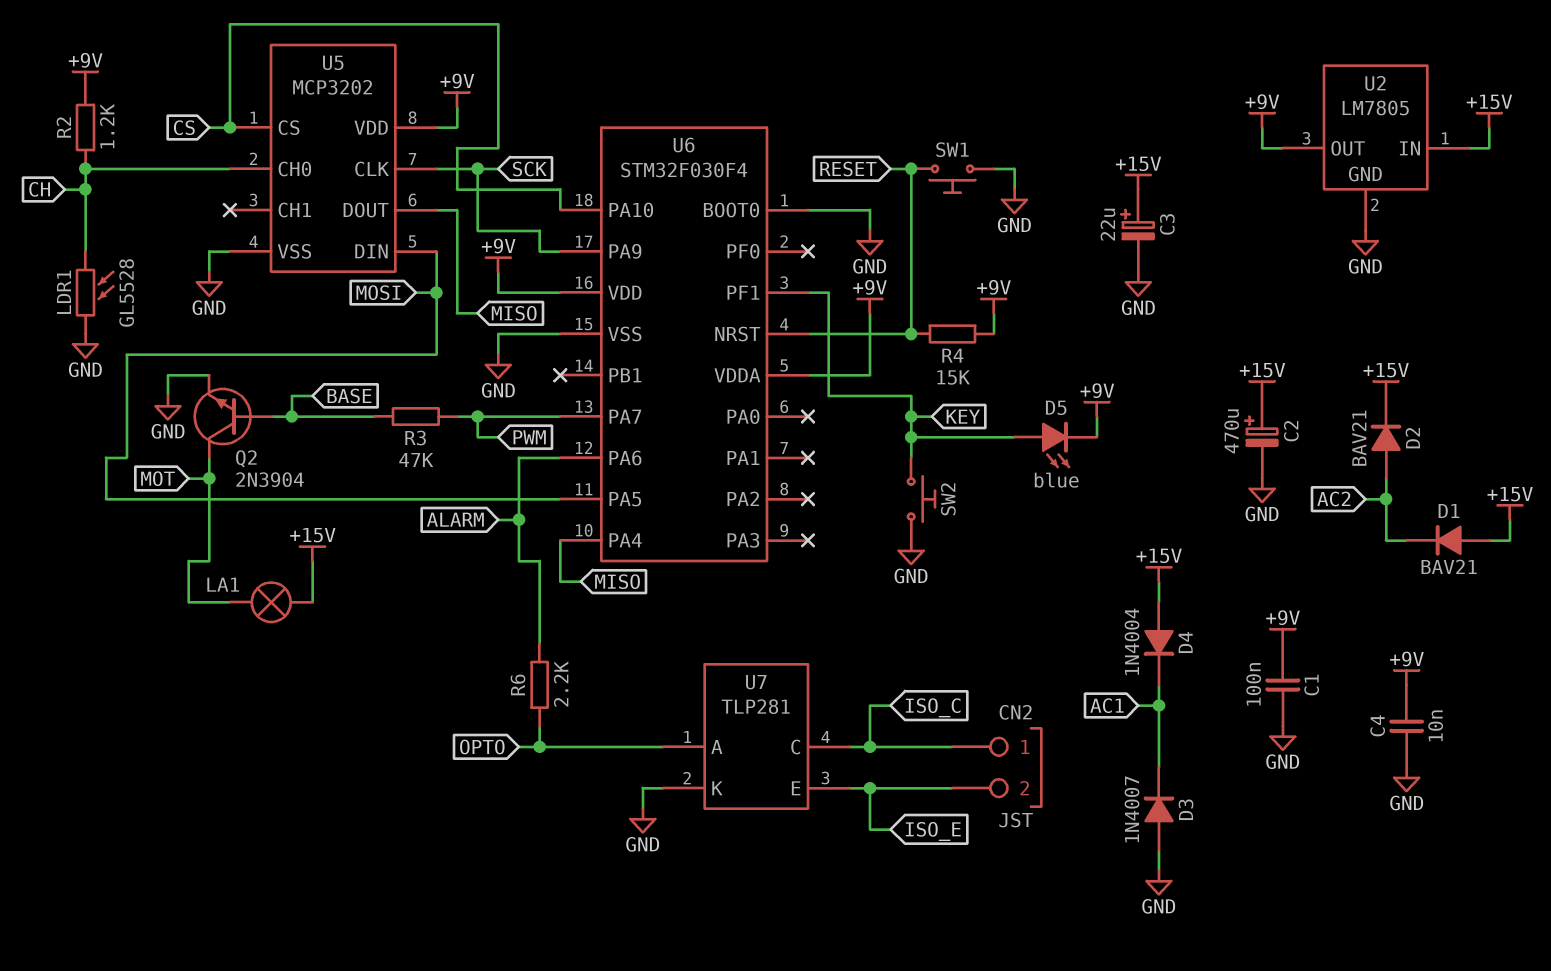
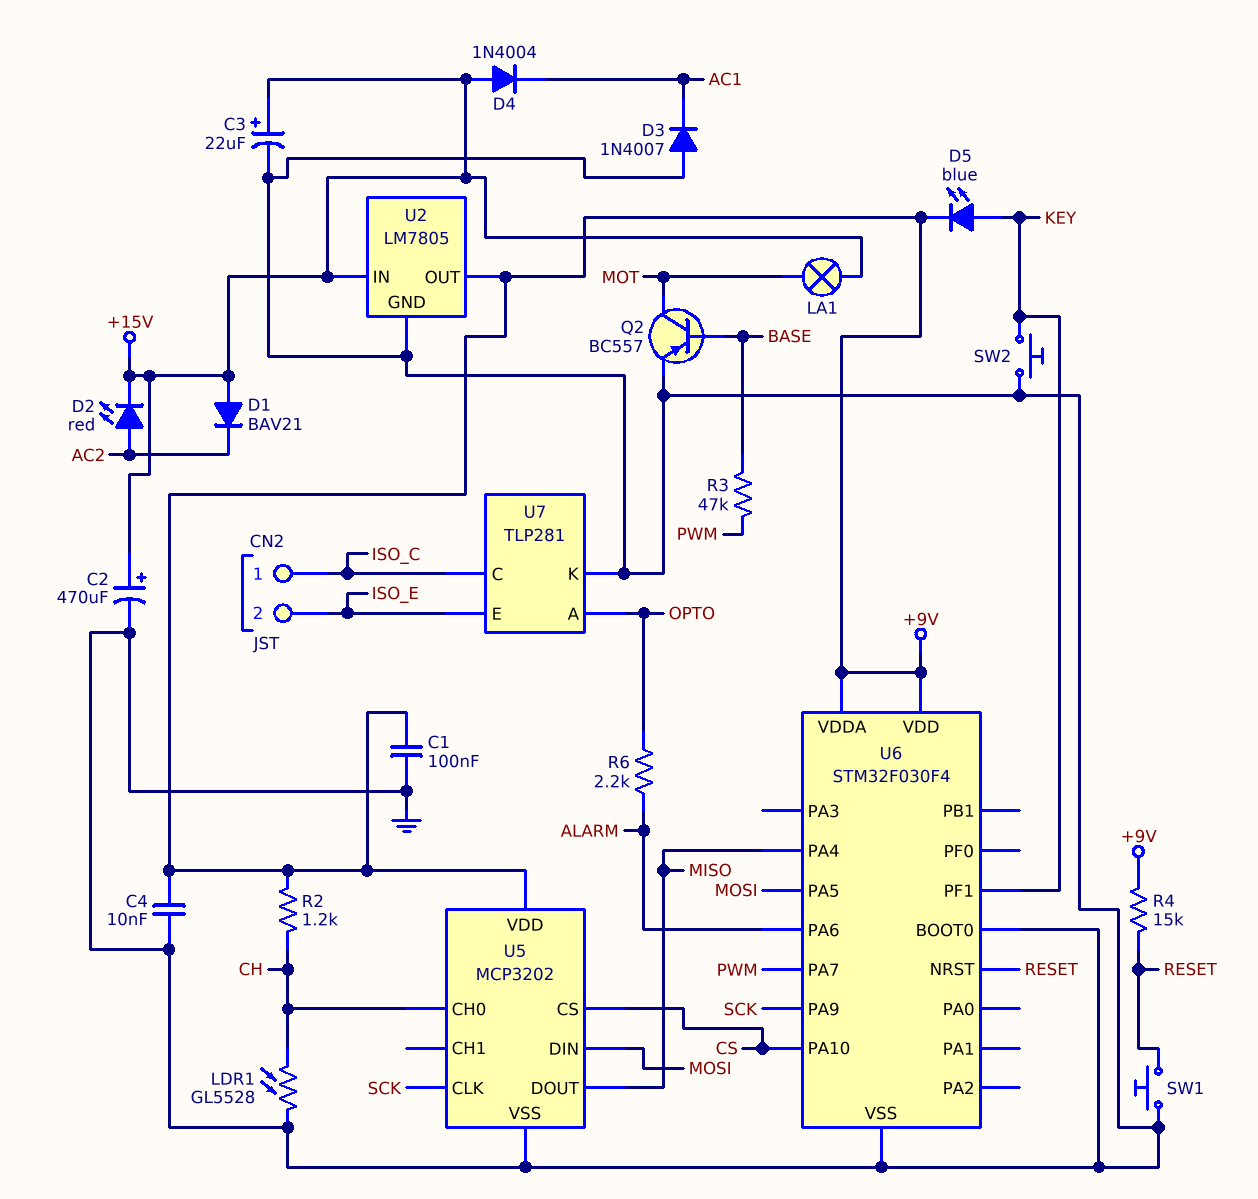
D2: diode BAV21 (A AC2, K +15V) -> LED red (A AC2, K +15V)
Q2: NPN 2N3904 (B BASE, C MOT, E GND) -> PNP BC557 (B BASE, C MOT, E GND)

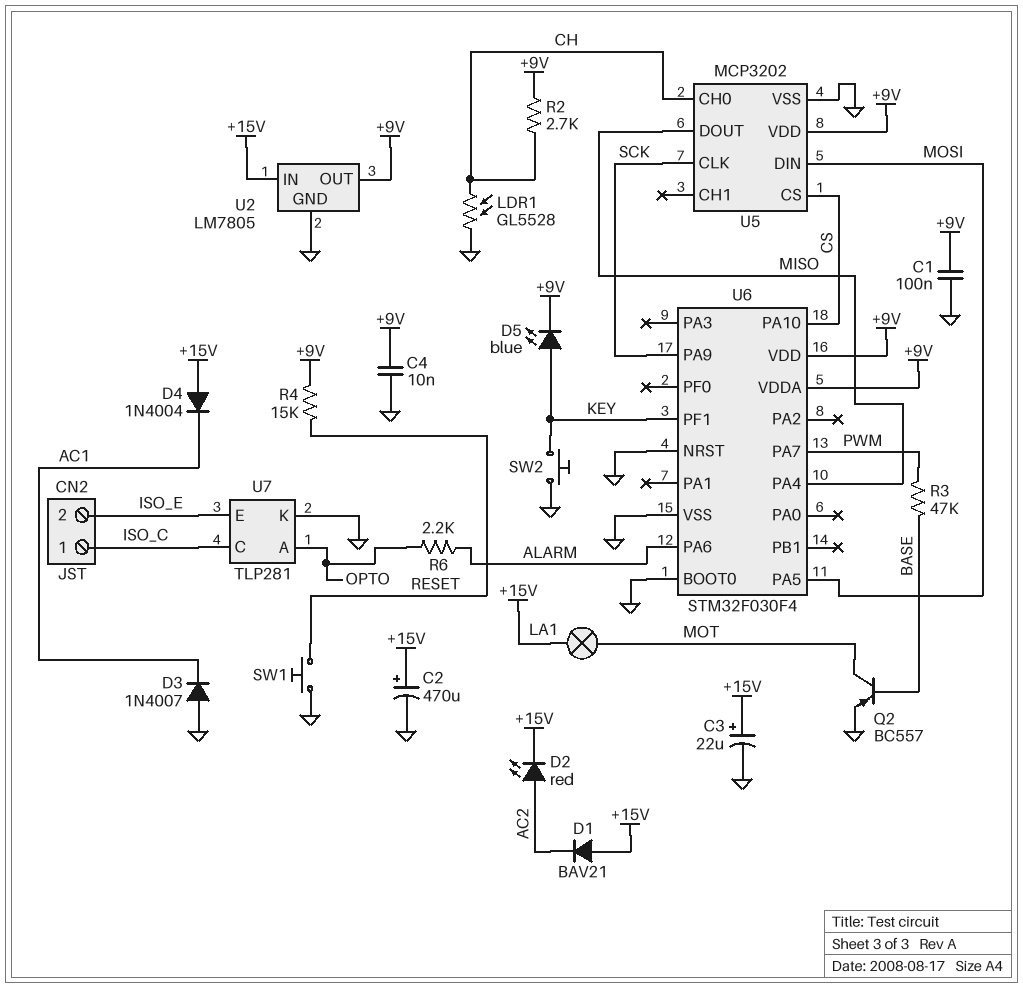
R2: 1.2k (+9V, CH) -> 2.7k (+9V, CH)
U6 pin NRST: RESET -> GND

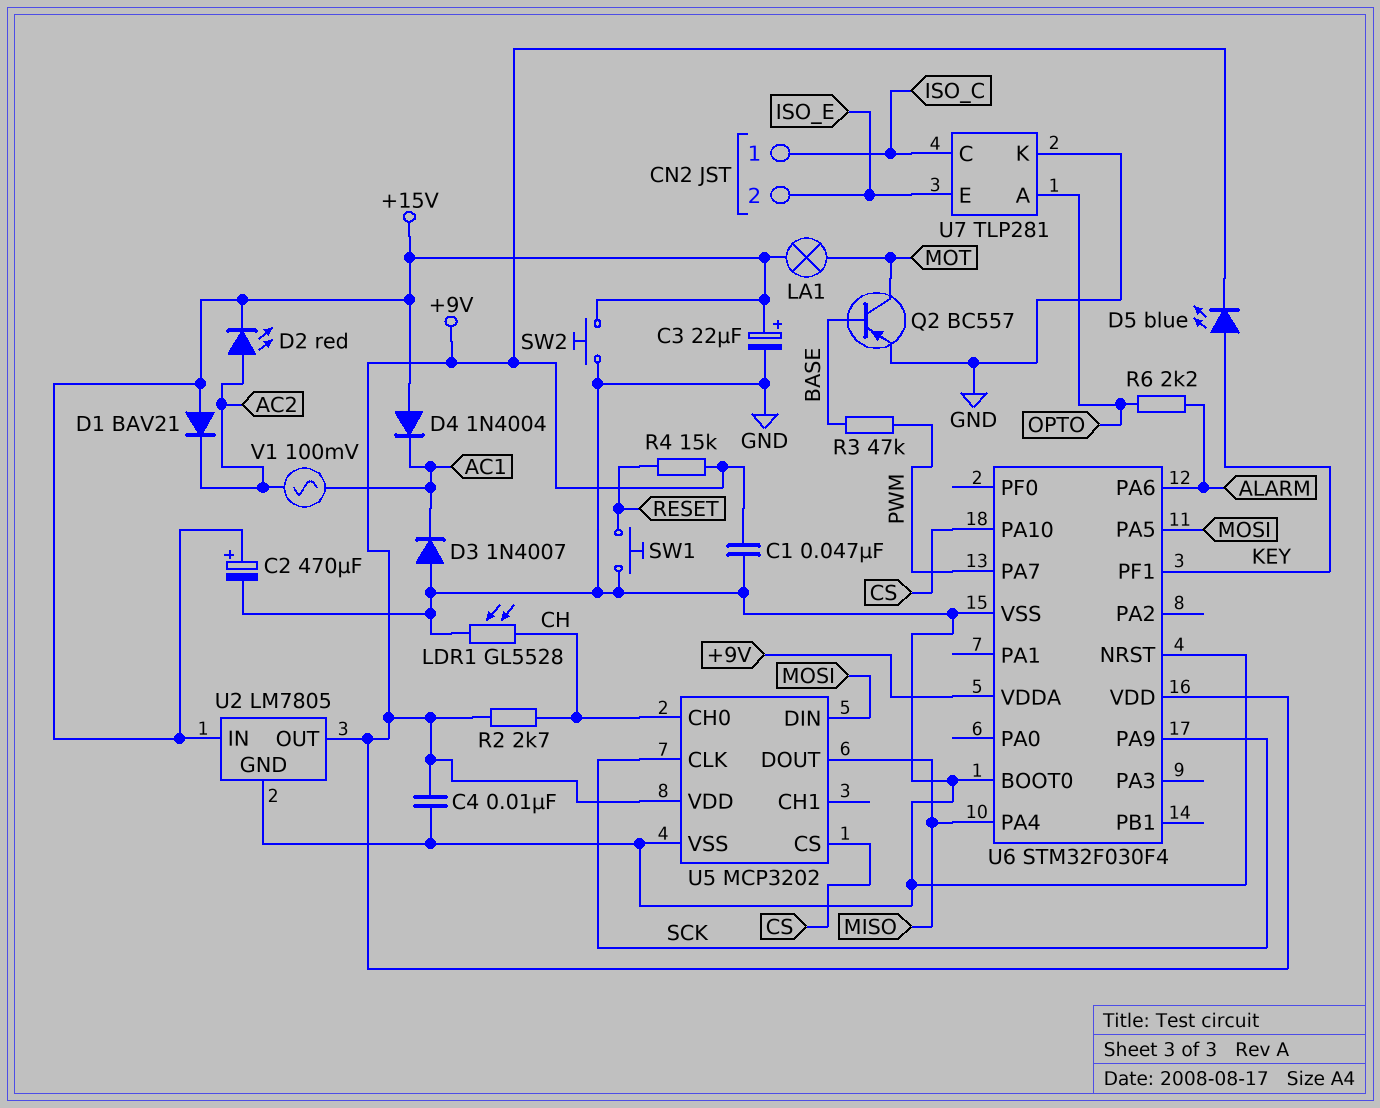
C1: 100nF (+9V, GND) -> 47nF (+9V, GND)
SW2: button (GND, KEY) -> button (+15V, GND)
V1: none -> AC 100mV (AC1, AC2)

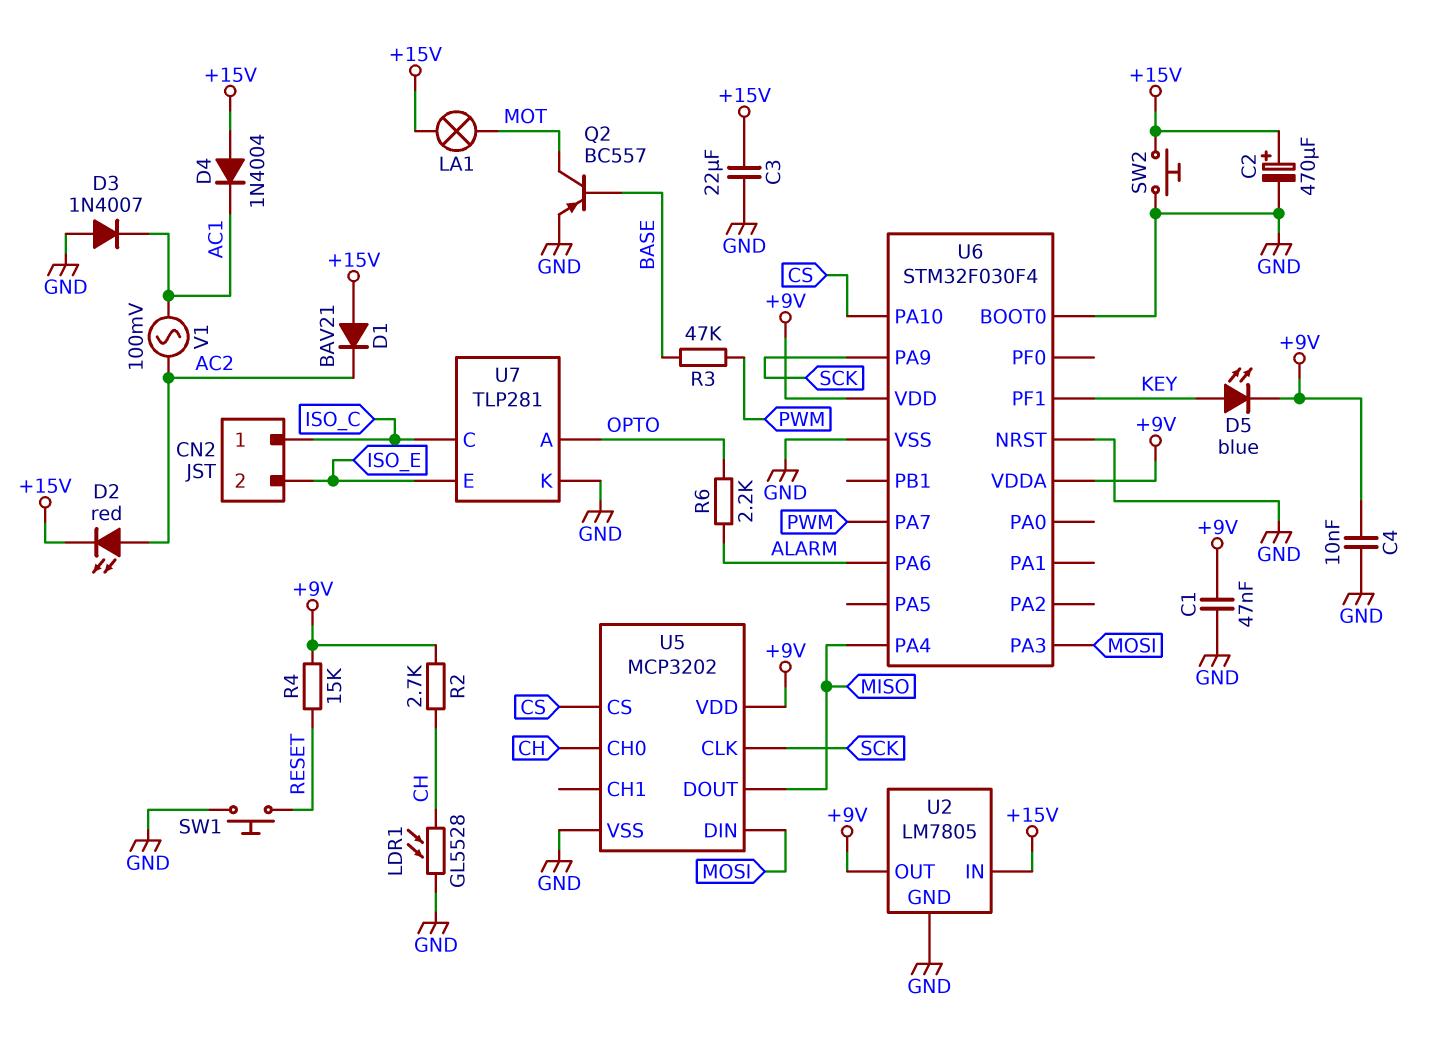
C3: 22uF (plus +15V, minus GND) -> 22uF (+15V, GND)
U6 pin PA3: none -> MOSI
U6 pin PA5: MOSI -> none

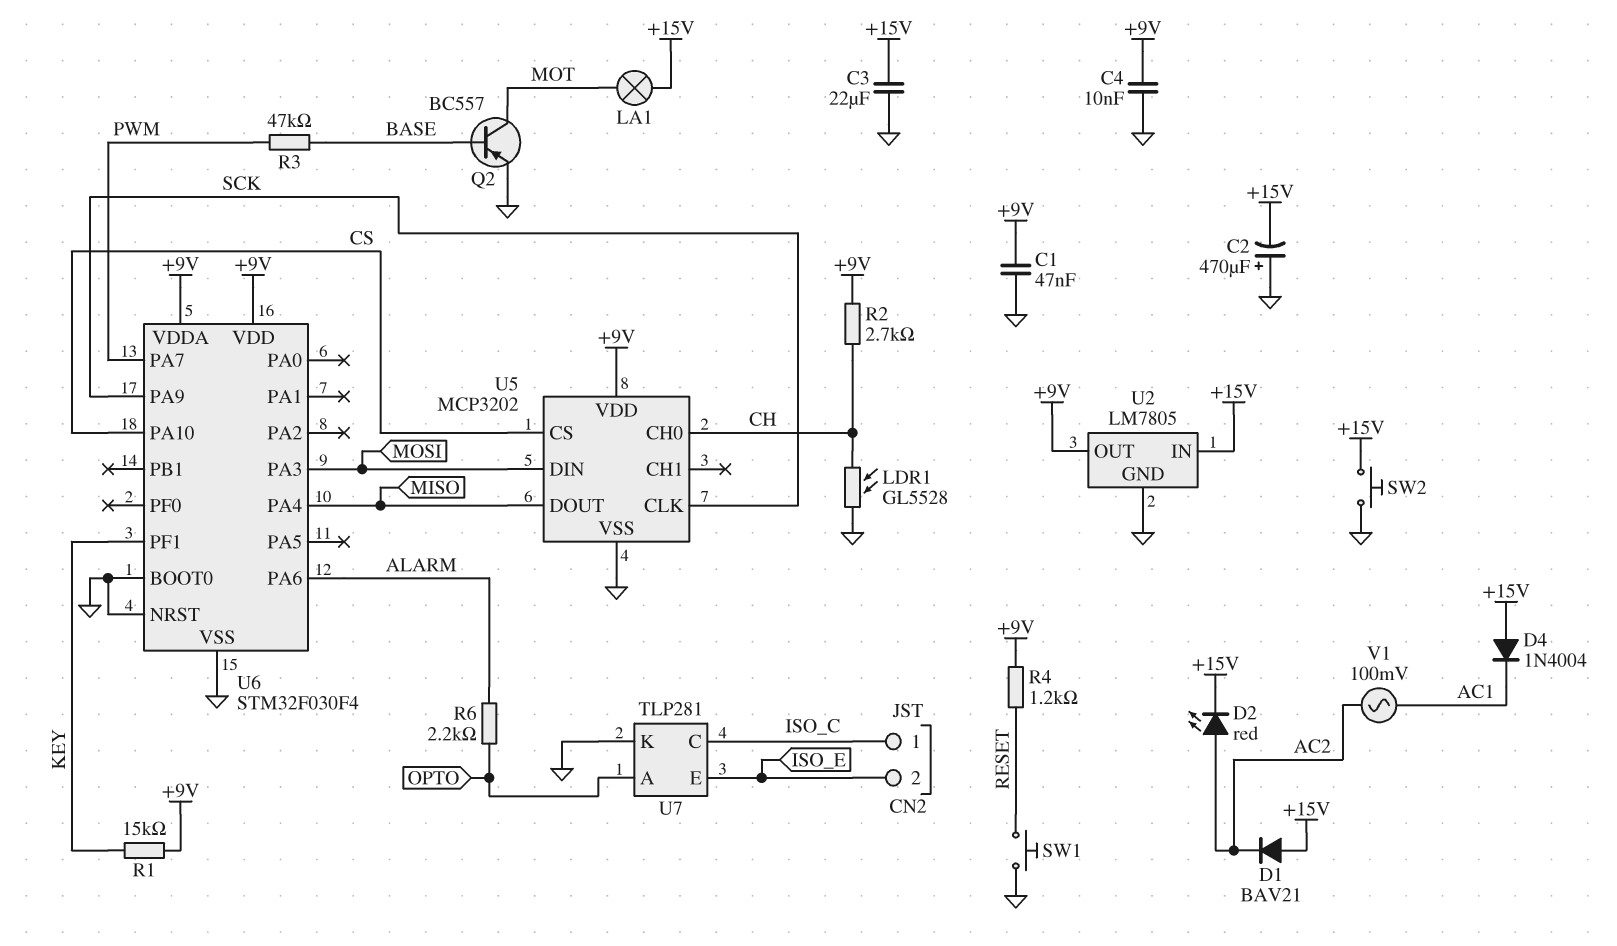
C2: 470uF (plus +15V, minus GND) -> 470uF (plus GND, minus +15V)
D3: diode 1N4007 (A GND, K AC1) -> none
D5: LED blue (A KEY, K +9V) -> none
R1: none -> 15k (+9V, KEY)
R4: 15k (+9V, RESET) -> 1.2k (+9V, RESET)

